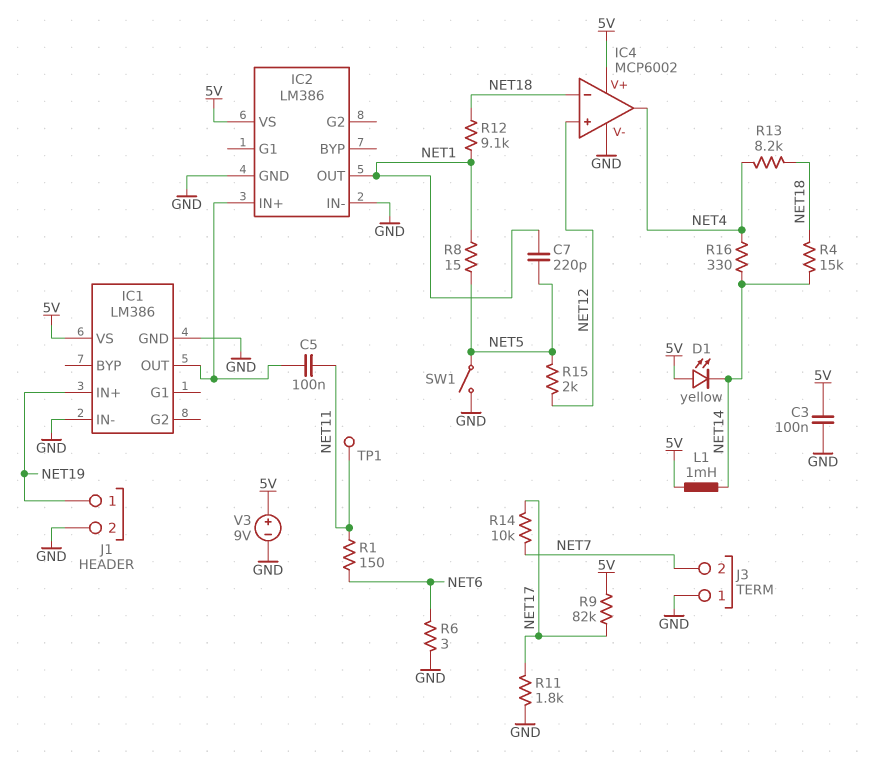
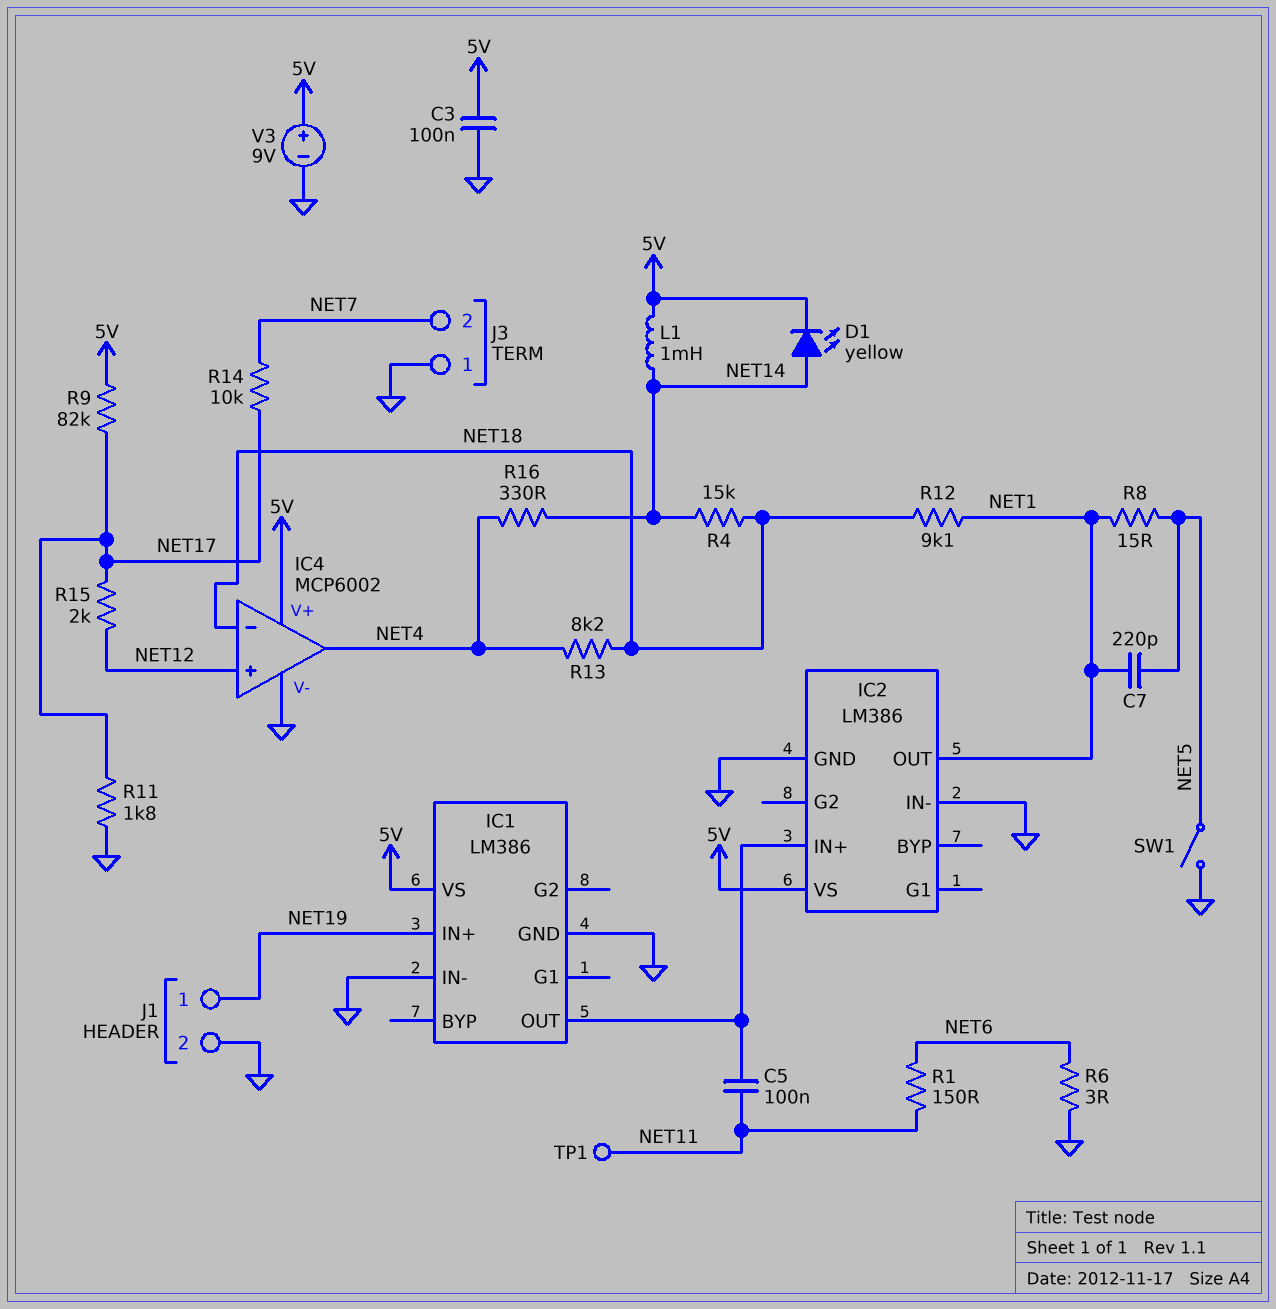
D1: LED yellow (A 5V, K NET14) -> LED yellow (A NET14, K 5V)
R15: 2k (NET5, NET12) -> 2k (NET12, NET17)

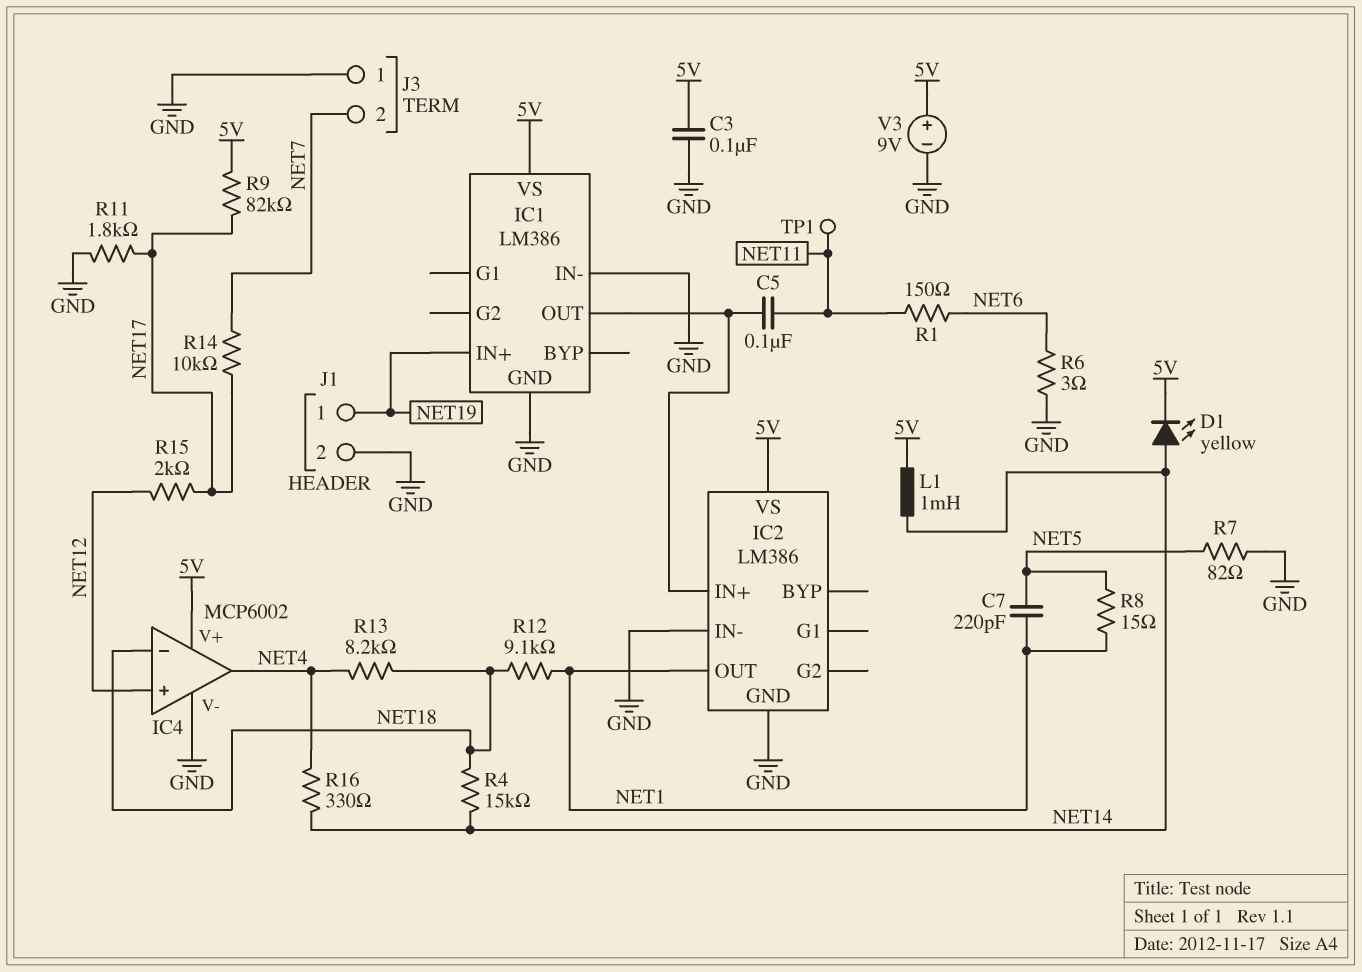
R7: none -> 82 (GND, NET5)
SW1: switch (GND, NET5) -> none

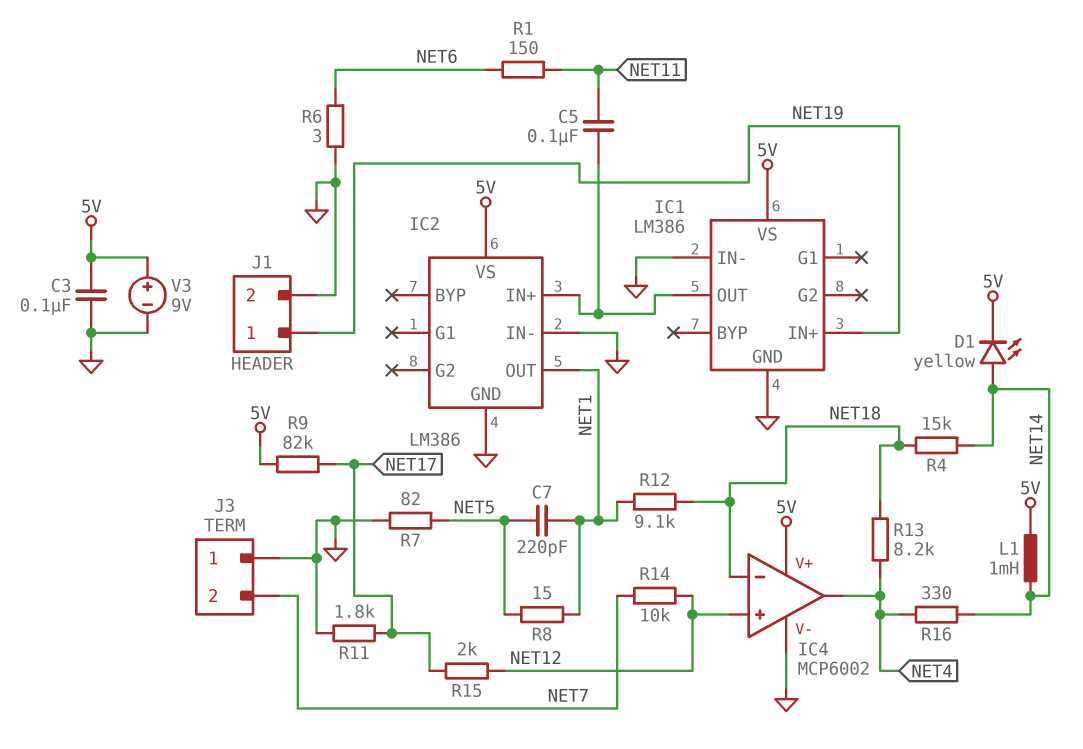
R14: 10k (NET7, NET17) -> 10k (NET7, NET12)
TP1: test point (NET11) -> none

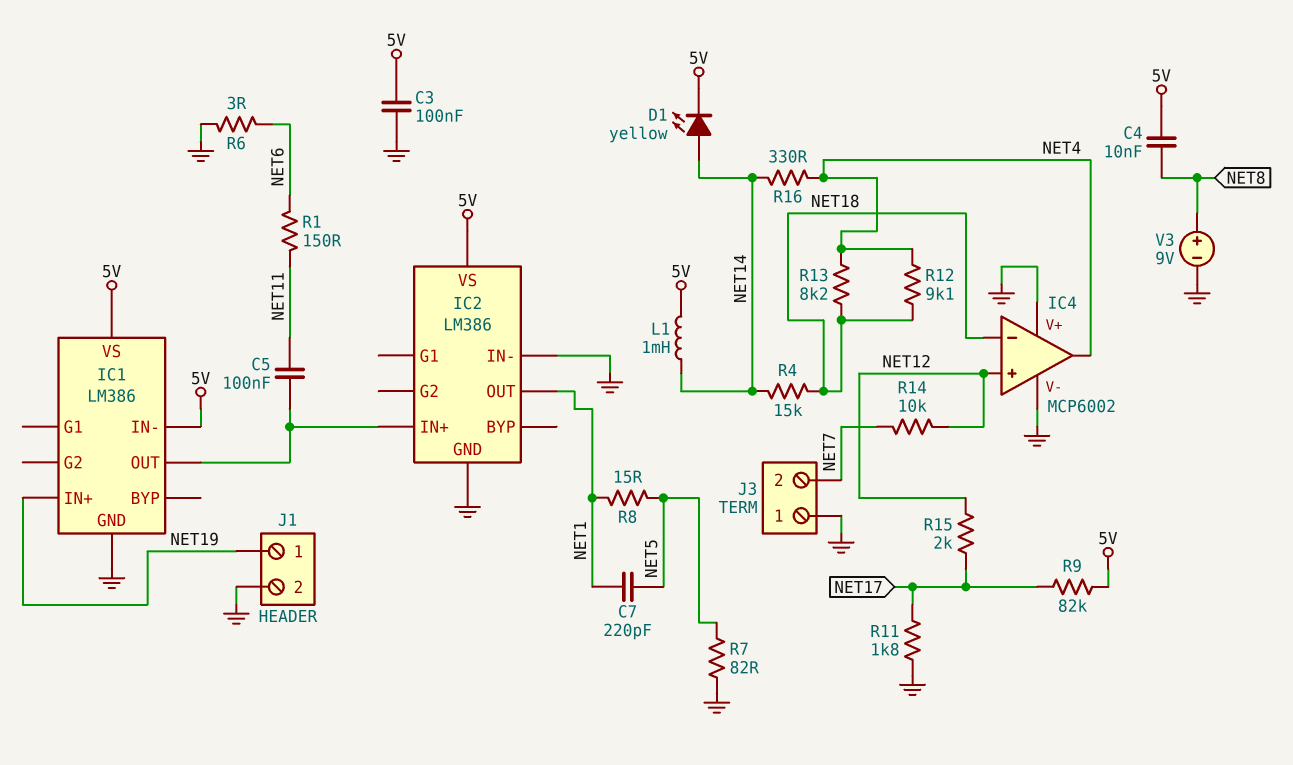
C4: none -> 10nF (5V, NET8)
IC1 pin IN-: GND -> 5V
IC4 pin V+: 5V -> GND
R12: 9.1k (NET1, NET18) -> 9.1k (NET4, NET18)
V3: 9V (plus 5V, minus GND) -> 9V (plus NET8, minus GND)

